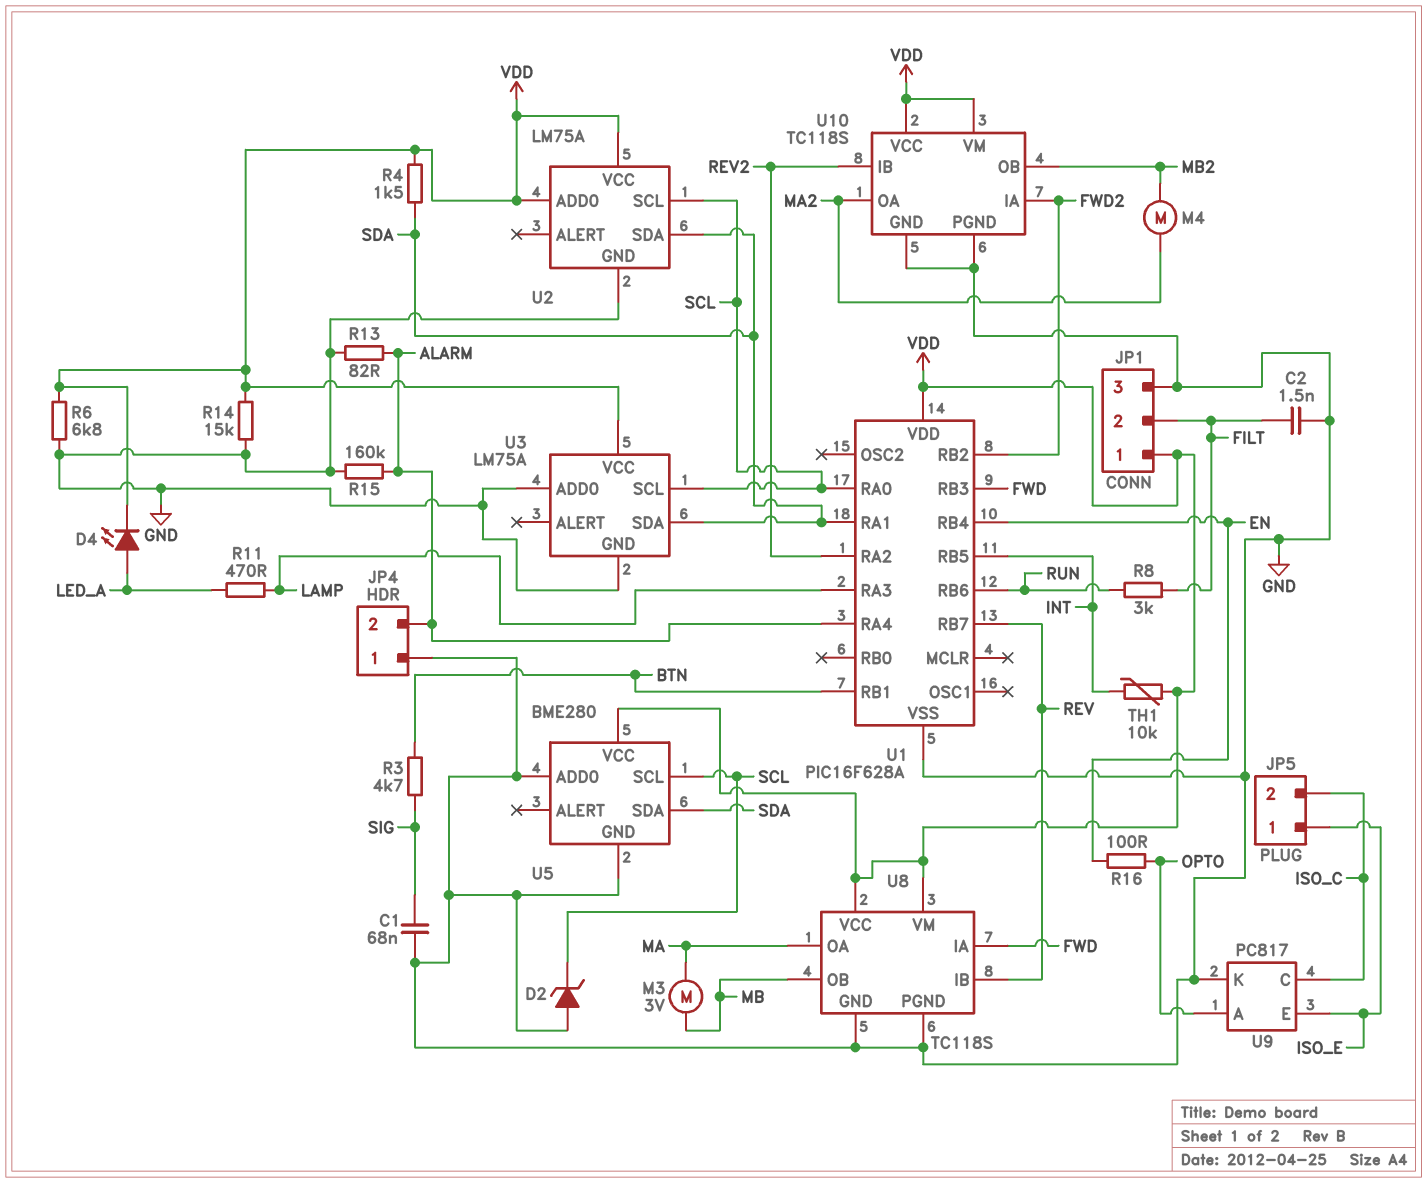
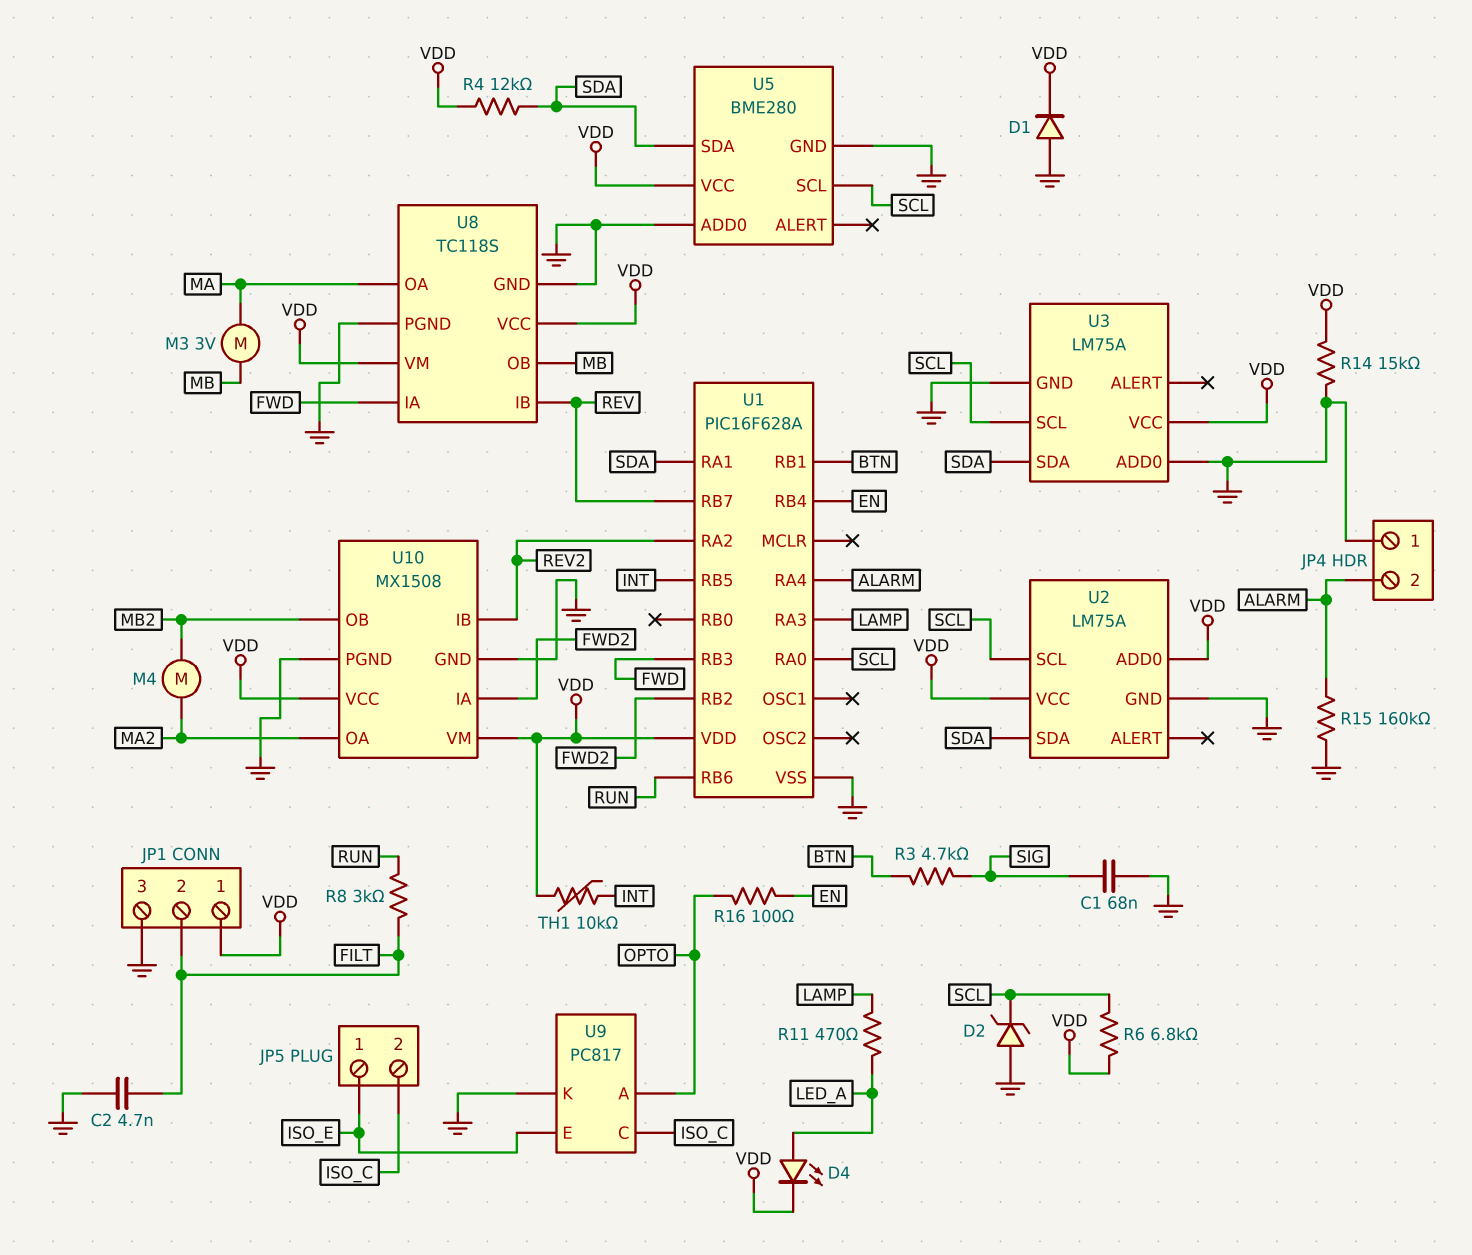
C2: 1.5nF (FILT, GND) -> 4.7nF (FILT, GND)
D1: none -> diode (A GND, K VDD)
R4: 1.5k (SDA, VDD) -> 12k (SDA, VDD)
R6: 6.8k (GND, VDD) -> 6.8k (SCL, VDD)
R13: 82 (ALARM, GND) -> none
U10: TC118S -> MX1508

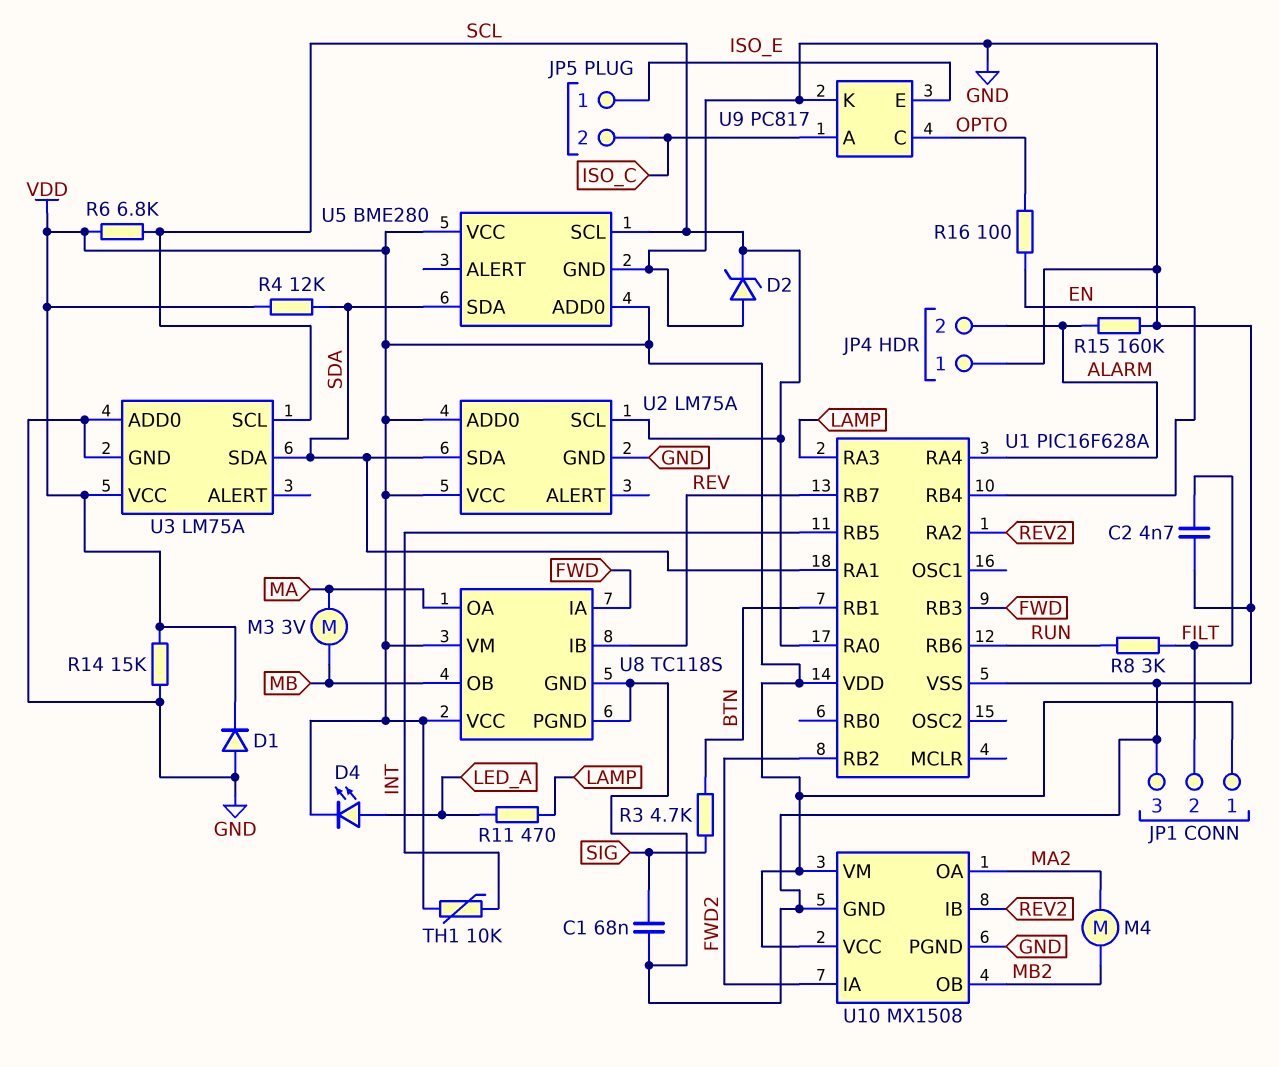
U5 pin ADD0: GND -> VDD
U9 pin A: OPTO -> ISO_C
U9 pin C: ISO_C -> OPTO

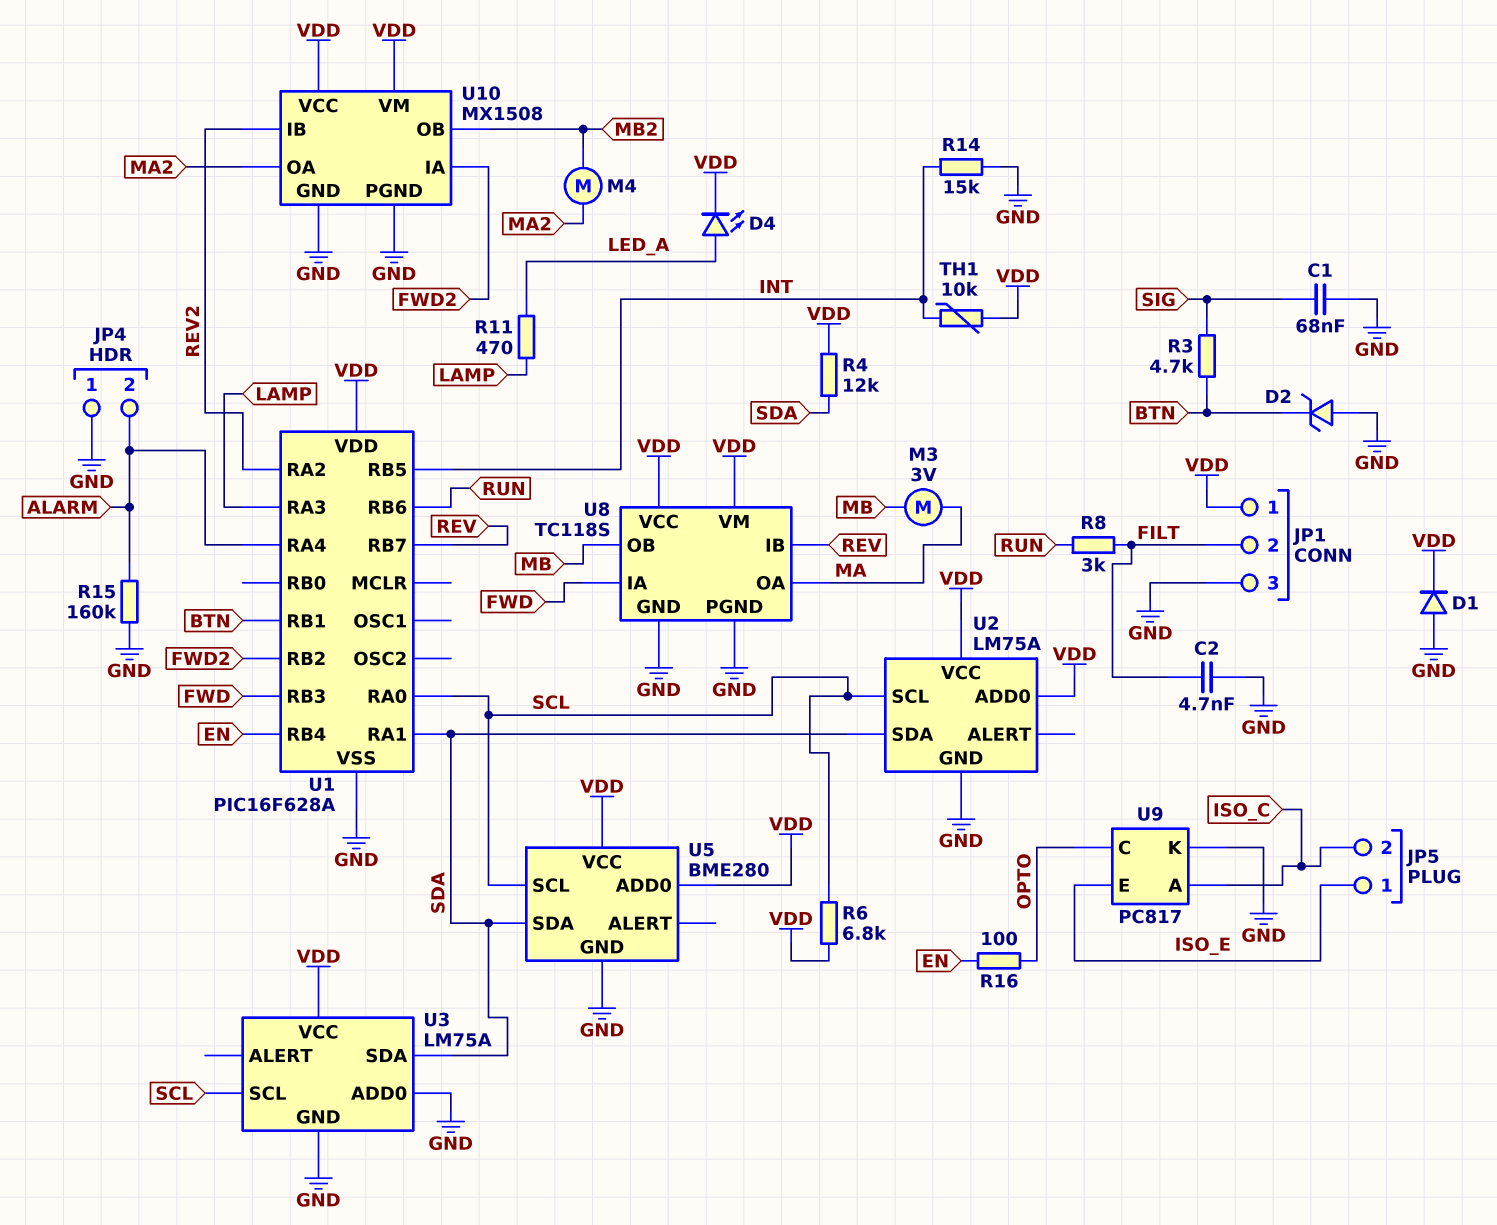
D2: zener (A GND, K SCL) -> zener (A GND, K BTN)
R14: 15k (GND, VDD) -> 15k (GND, INT)

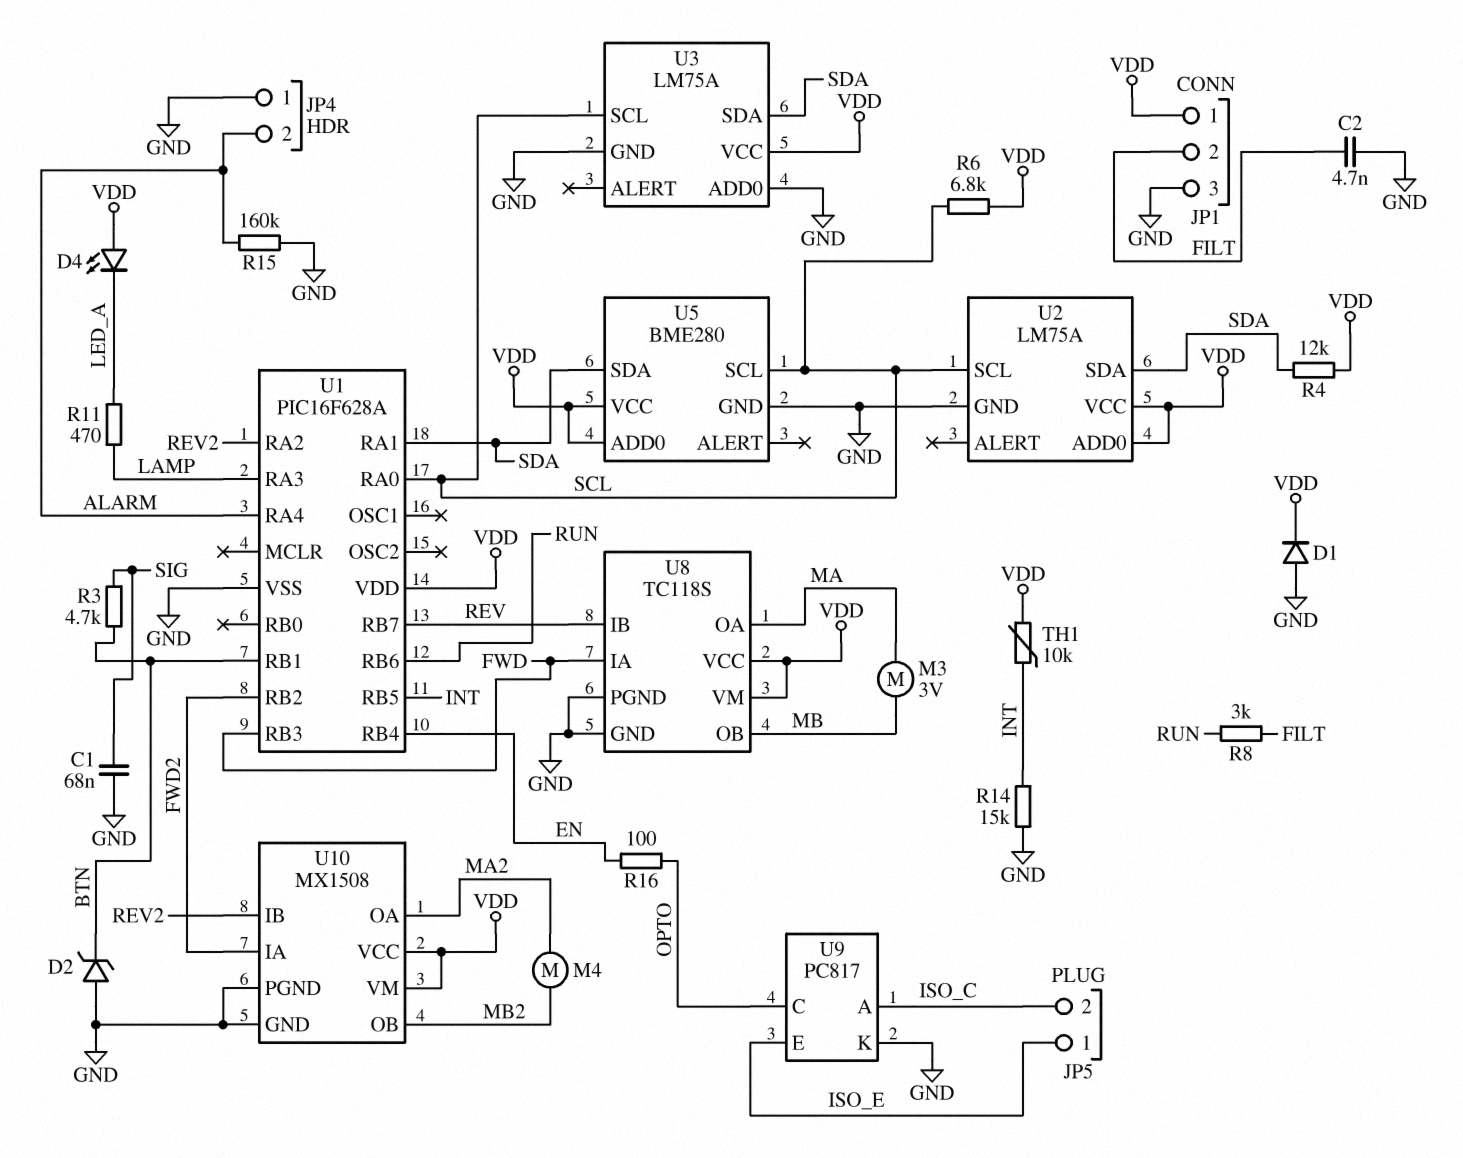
D4: LED (A LED_A, K VDD) -> LED (A VDD, K LED_A)

